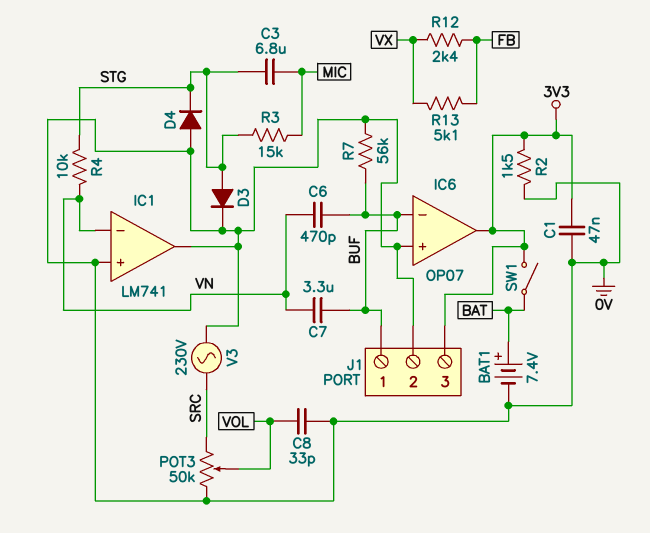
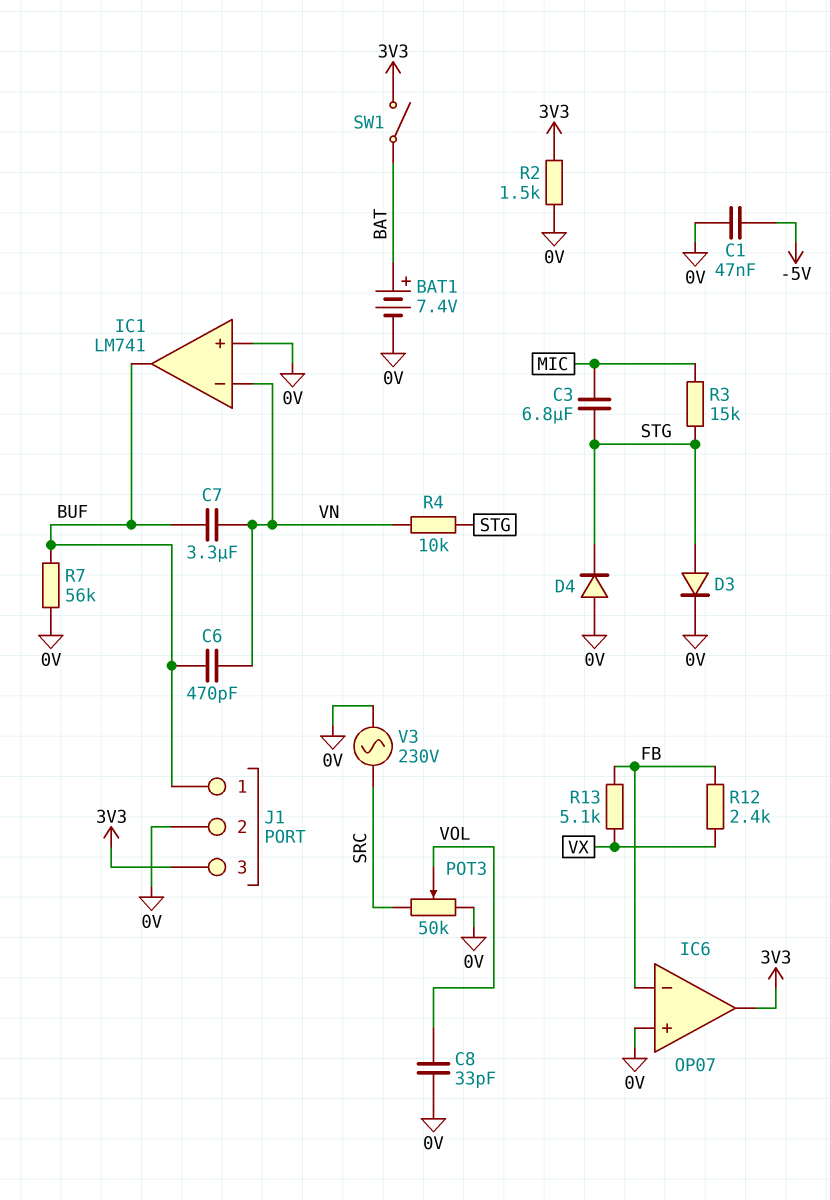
C1: 47nF (0V, 3V3) -> 47nF (-5V, 0V)
IC1 pin out: 0V -> BUF
IC6 pin in-: BUF -> FB

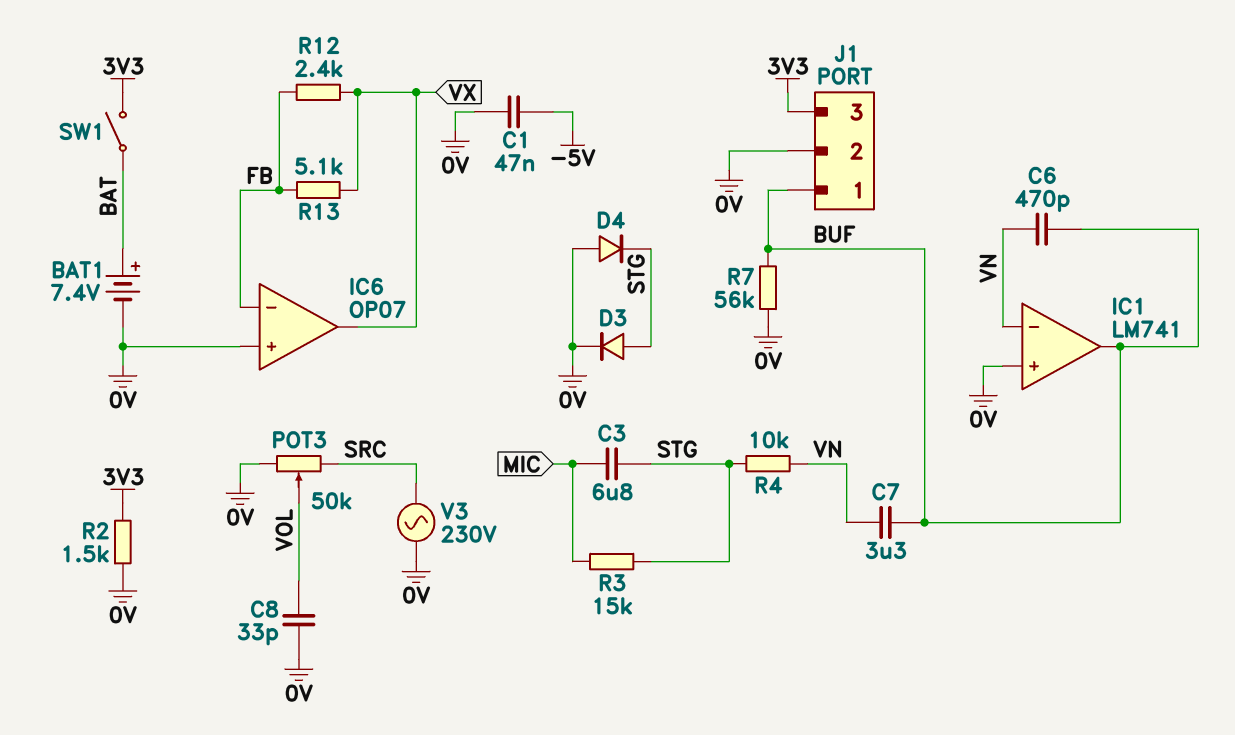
IC6 pin out: 3V3 -> VX

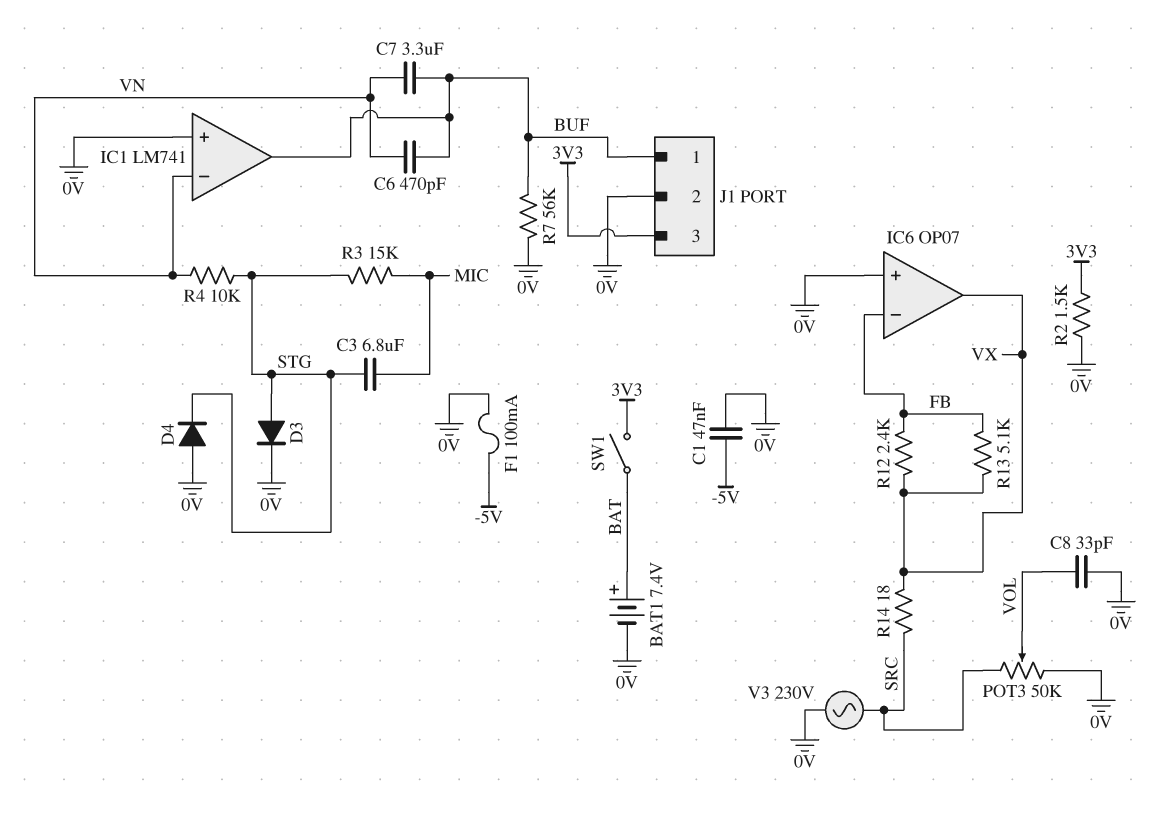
F1: none -> 100mA (-5V, 0V)
R14: none -> 18 (SRC, VX)

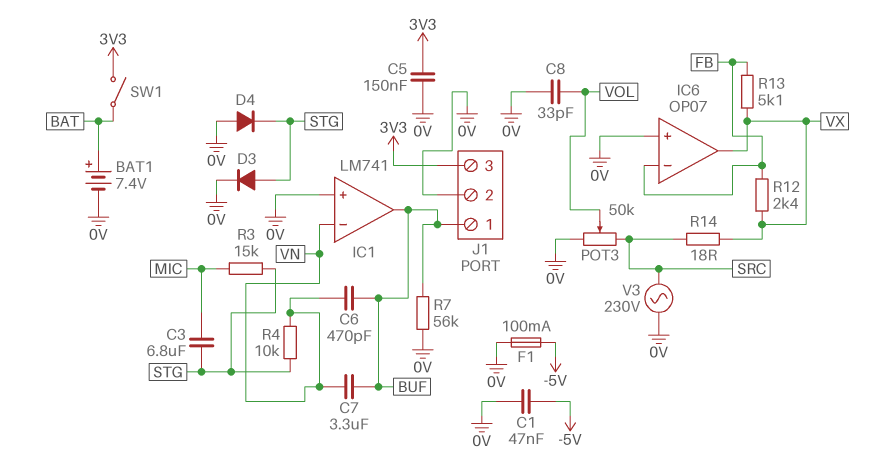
C5: none -> 150nF (0V, 3V3)
R2: 1.5k (0V, 3V3) -> none

